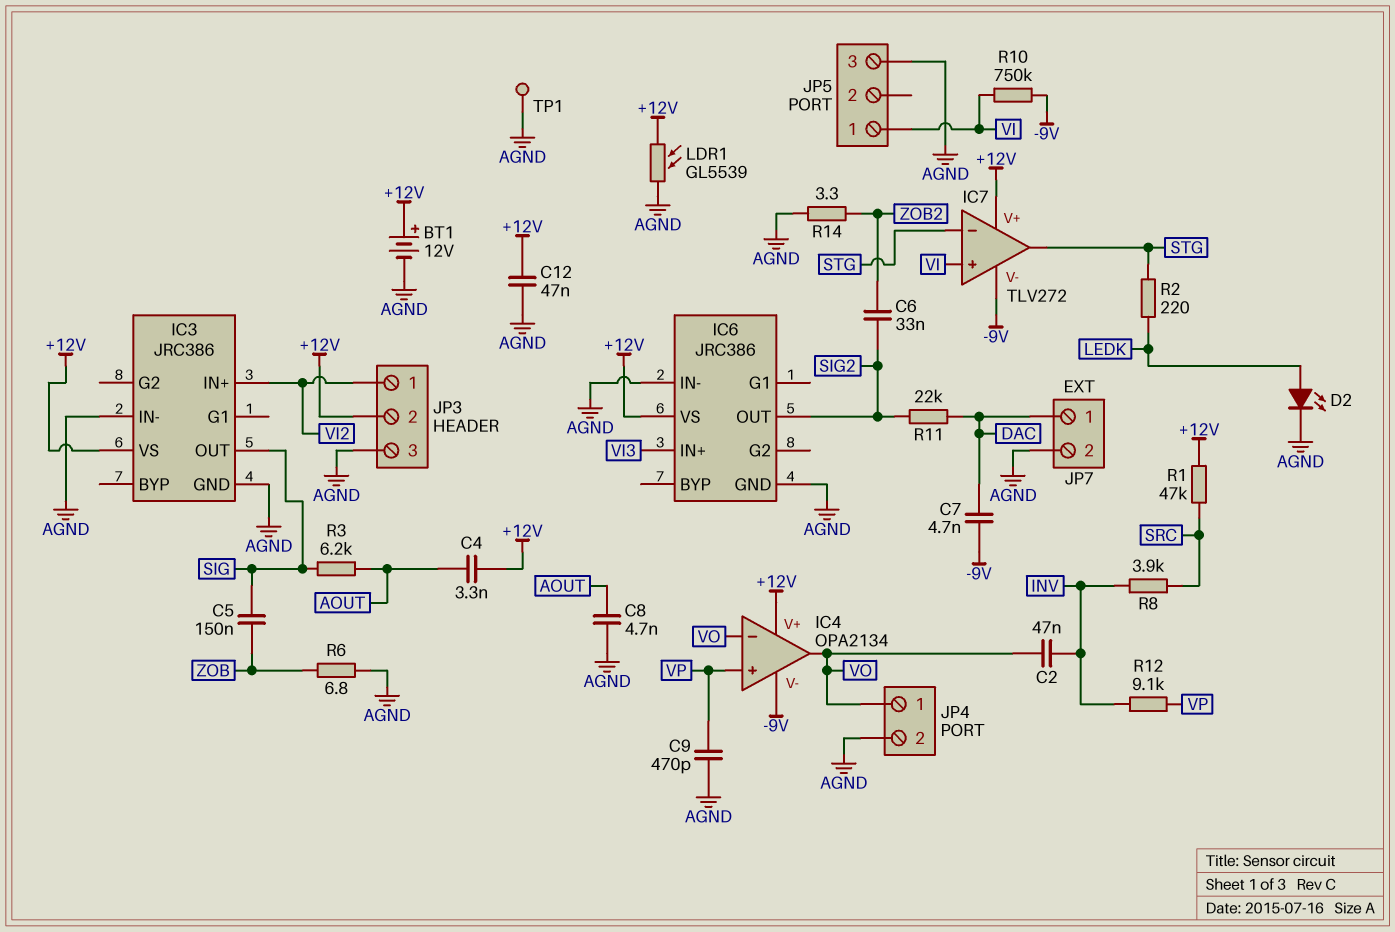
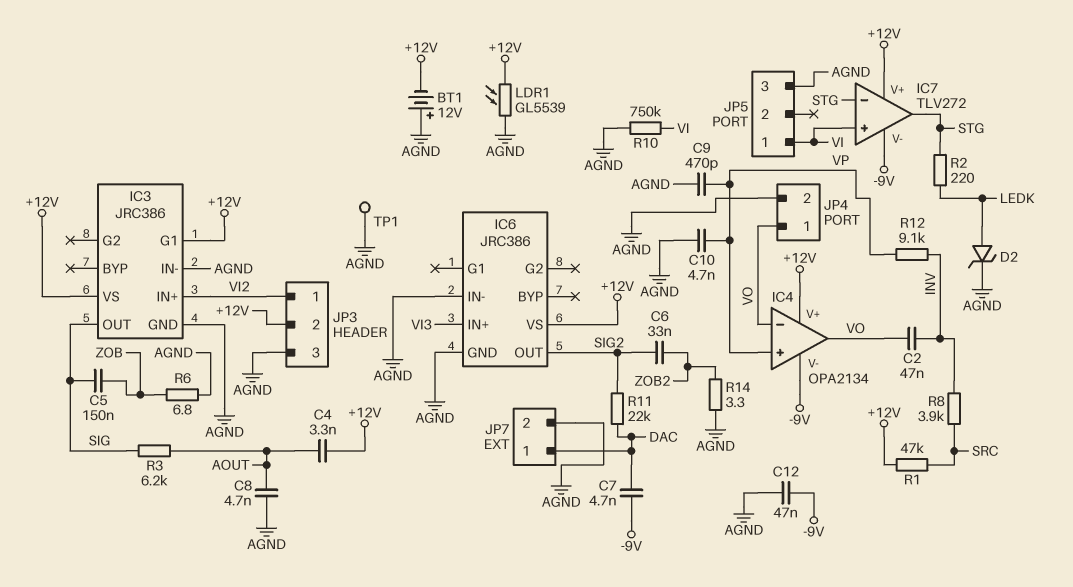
BT1: 12V (plus +12V, minus AGND) -> 12V (plus AGND, minus +12V)
C10: none -> 4.7nF (AGND, VP)
C12: 47nF (+12V, AGND) -> 47nF (-9V, AGND)
D2: LED (A LEDK, K AGND) -> zener (A LEDK, K AGND)
IC3 pin G1: none -> +12V
R10: 750k (-9V, VI) -> 750k (AGND, VI)

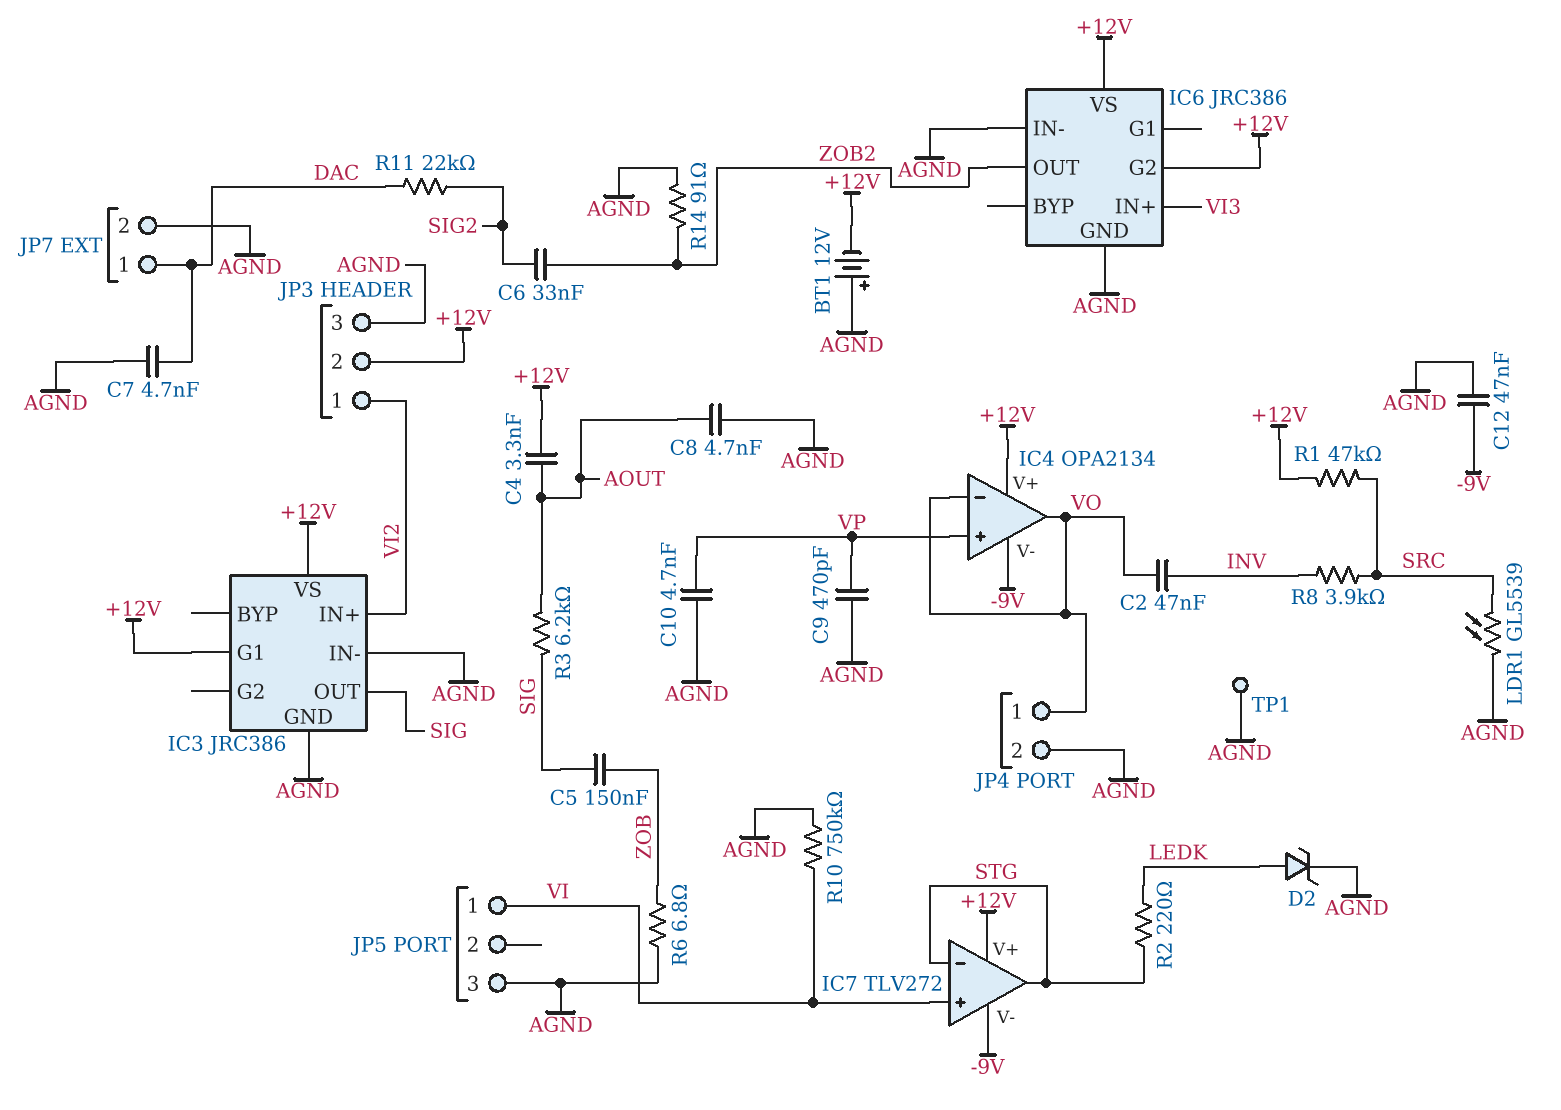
C7: 4.7nF (-9V, DAC) -> 4.7nF (AGND, DAC)
IC6 pin G2: none -> +12V
IC6 pin OUT: SIG2 -> ZOB2
LDR1: GL5539 (+12V, AGND) -> GL5539 (AGND, SRC)
R12: 9.1k (INV, VP) -> none
R14: 3.3 (AGND, ZOB2) -> 91 (AGND, ZOB2)

